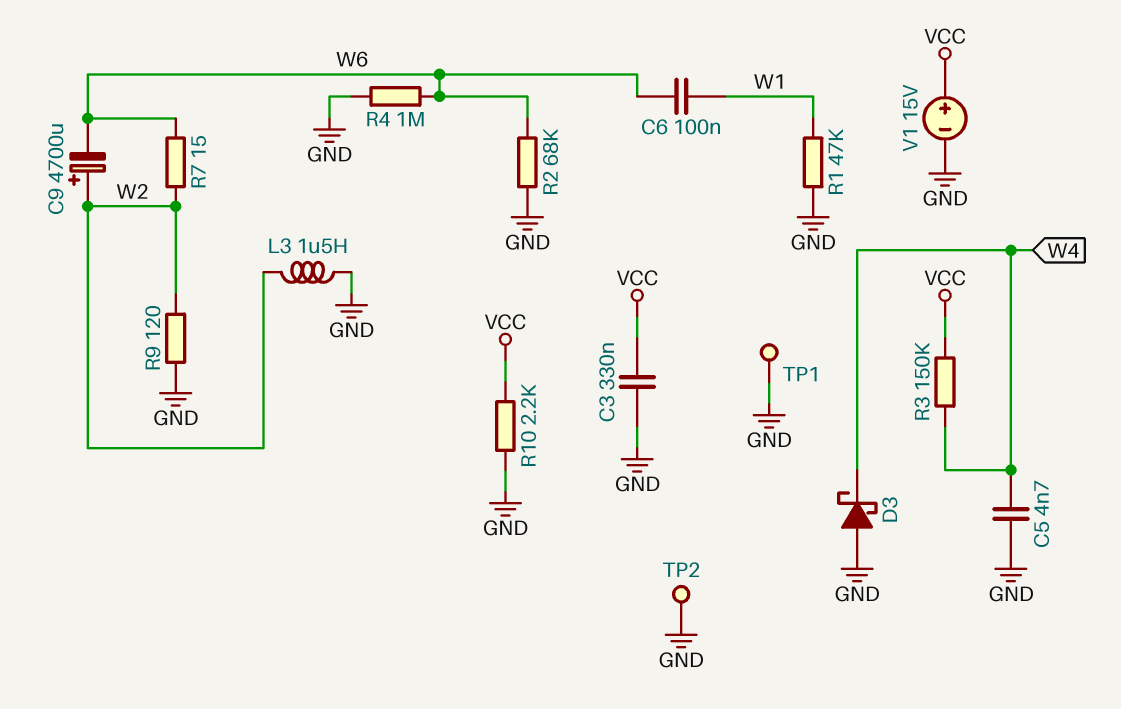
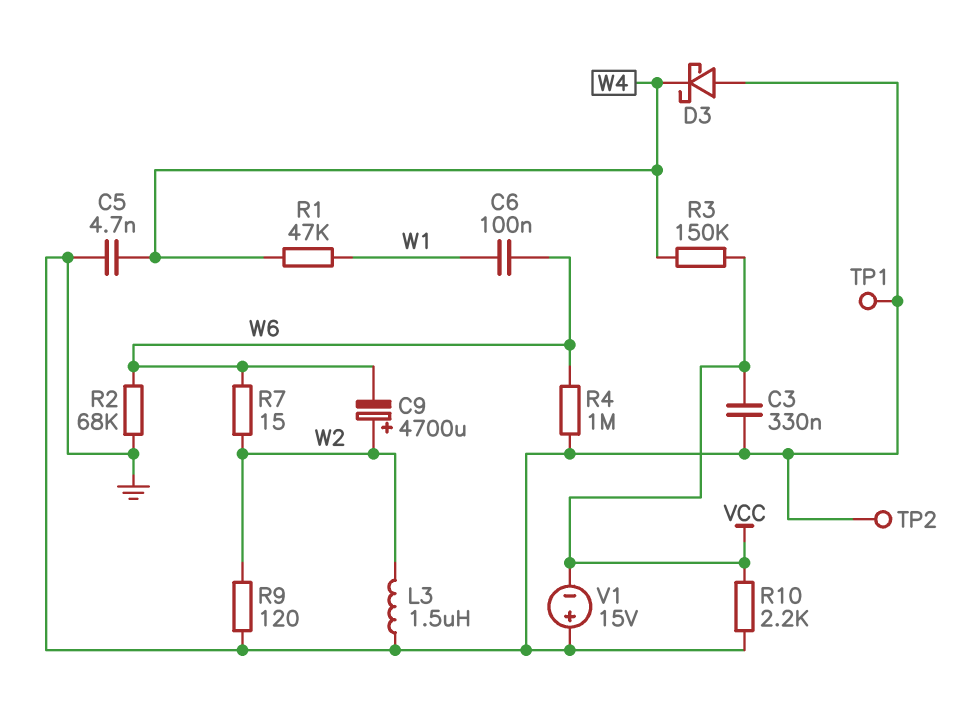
R1: 47k (GND, W1) -> 47k (W1, W4)
V1: 15V (plus VCC, minus GND) -> 15V (plus GND, minus VCC)

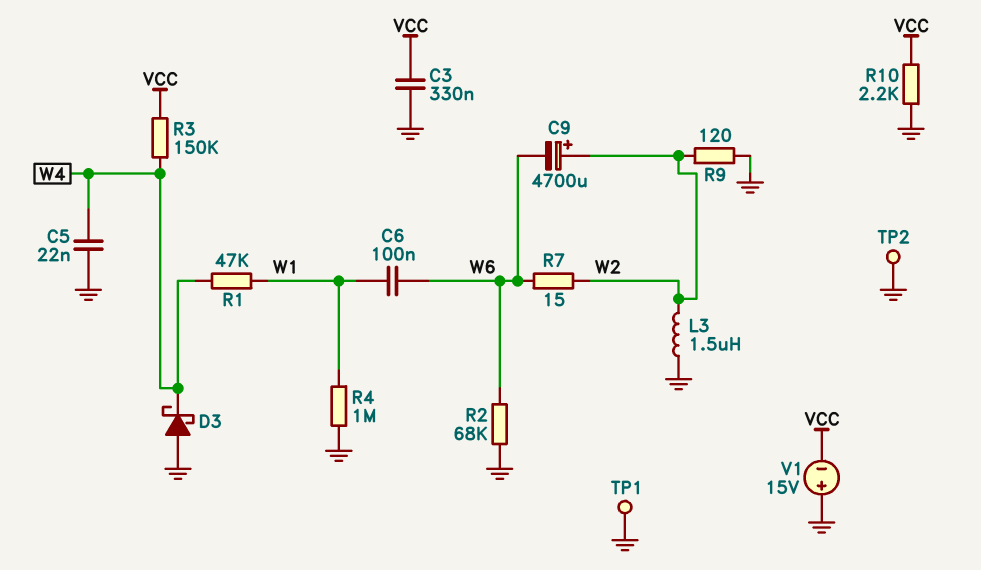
C5: 4.7nF (GND, W4) -> 22nF (GND, W4)
R4: 1M (GND, W6) -> 1M (GND, W1)

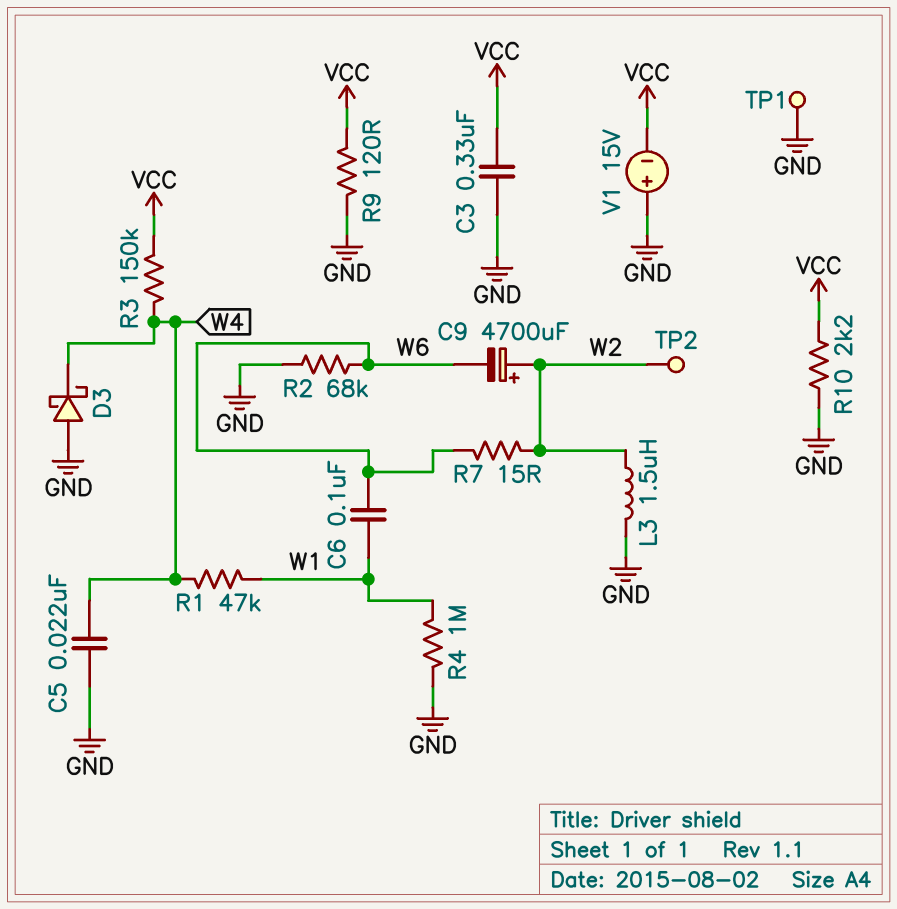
R9: 120 (GND, W2) -> 120 (GND, VCC)
TP2: test point (GND) -> test point (W2)

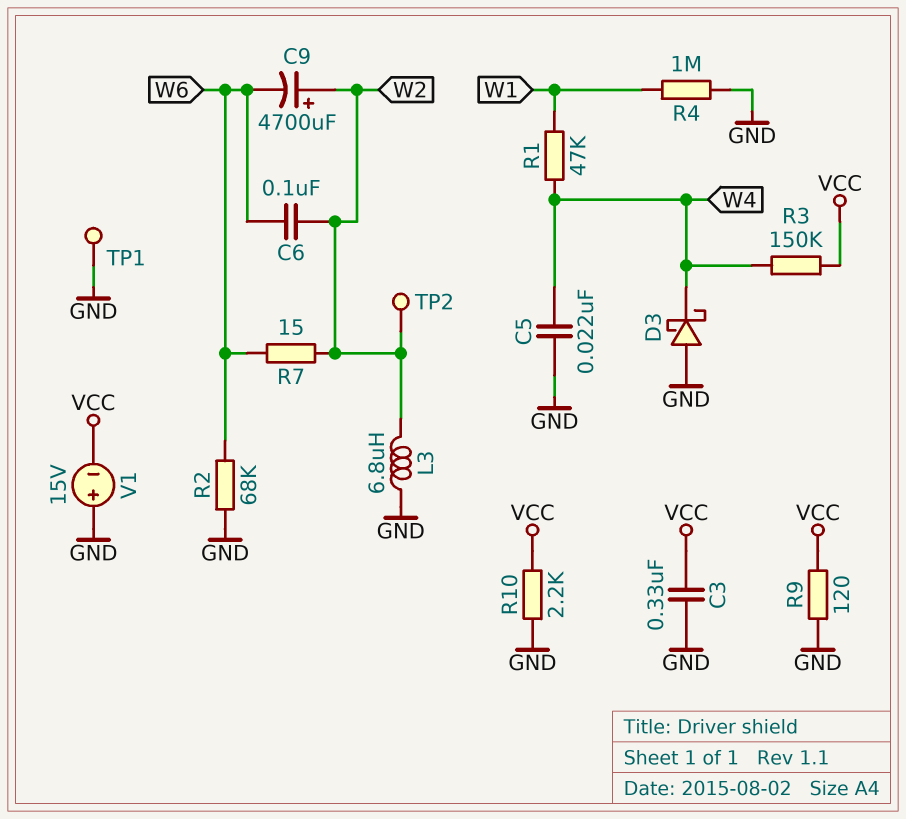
C6: 100nF (W1, W6) -> 100nF (W2, W6)
L3: 1.5uH (GND, W2) -> 6.8uH (GND, W2)

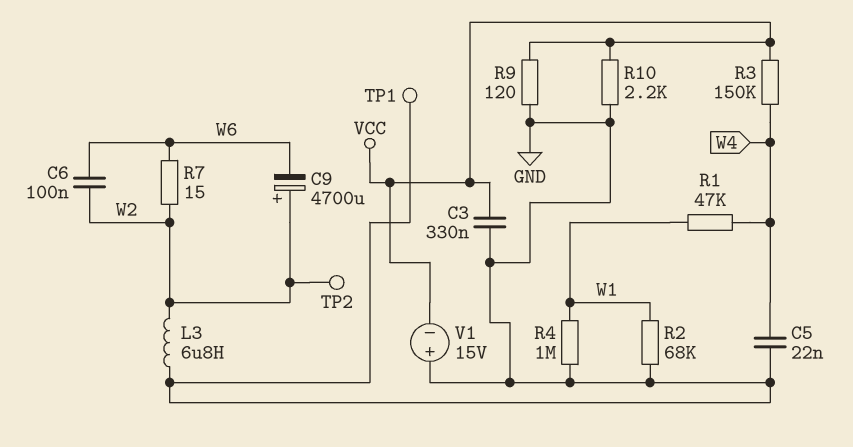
D3: schottky (A GND, K W4) -> none
R2: 68k (GND, W6) -> 68k (GND, W1)

